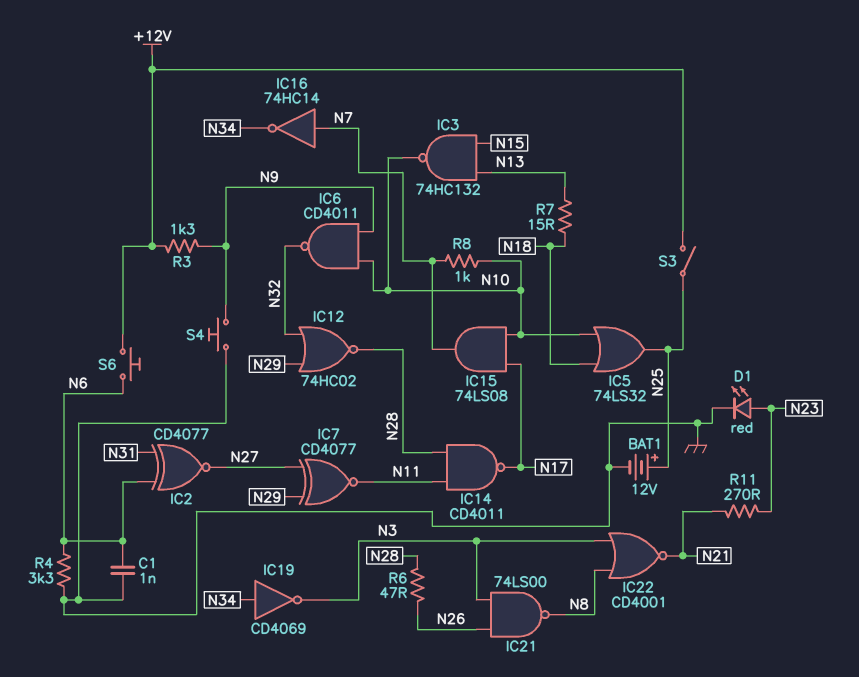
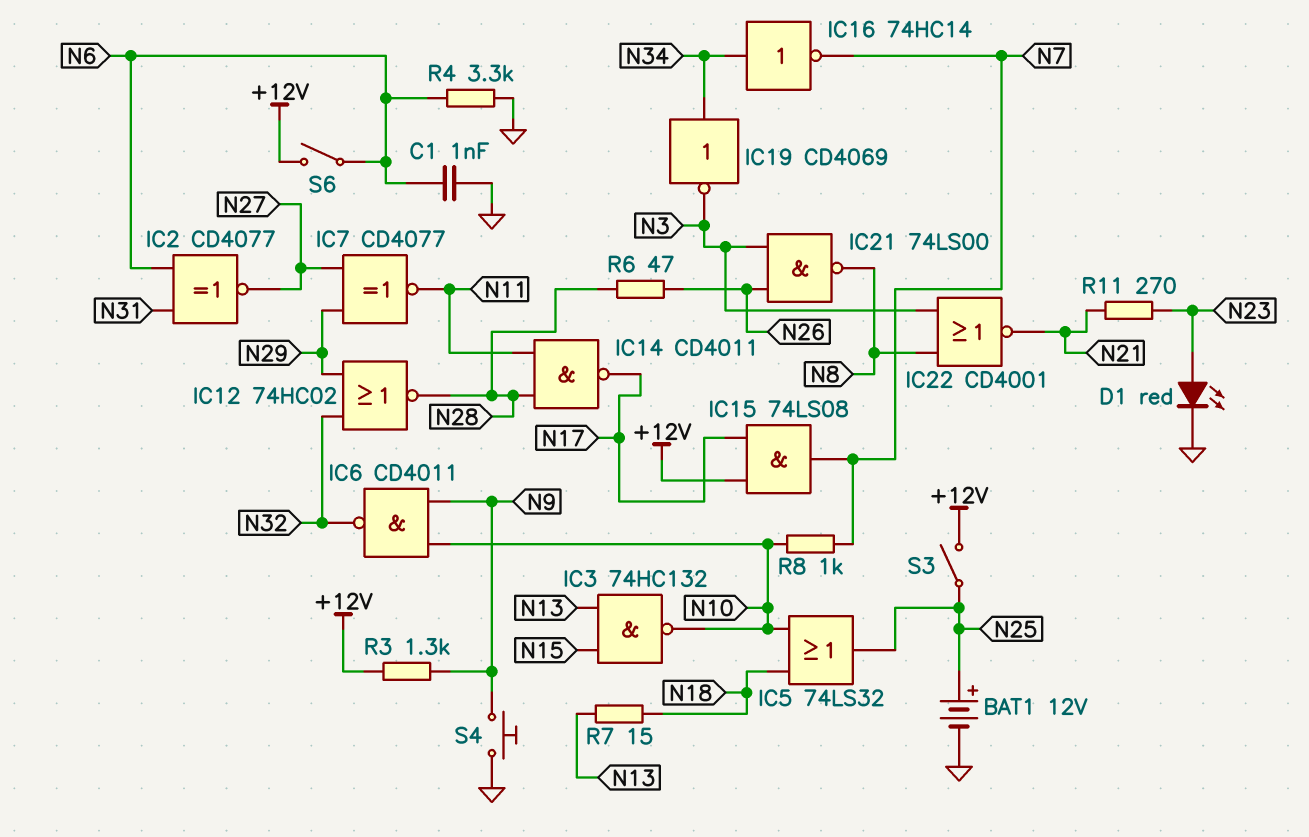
IC15: AND 74LS08 (in N10, in N17, out N7) -> AND 74LS08 (in +12V, in N17, out N7)
IC16: NOT 74HC14 (in N7, out N34) -> NOT 74HC14 (in N34, out N7)
S6: button (+12V, N6) -> switch (+12V, N6)

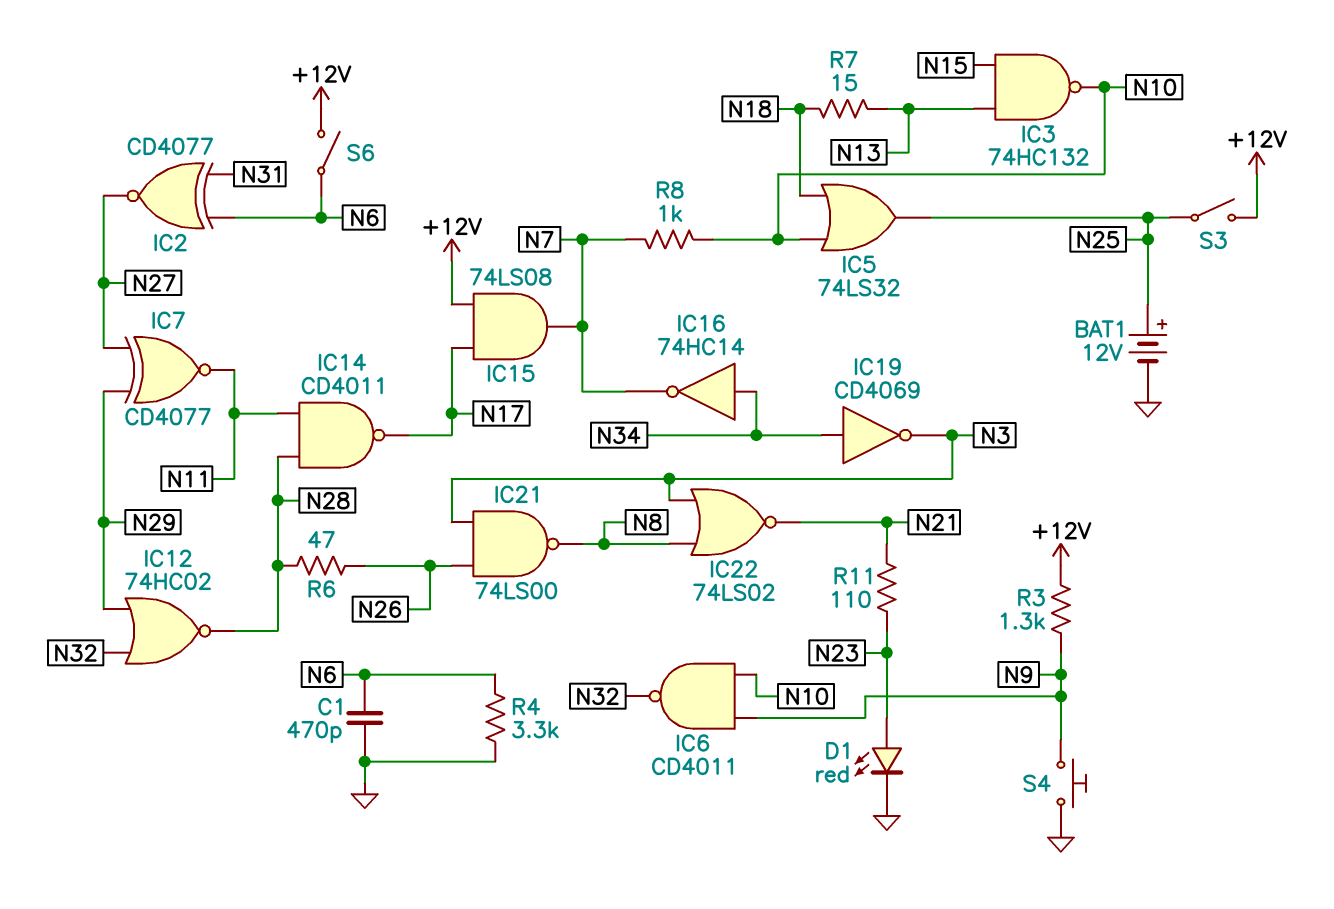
C1: 1nF (GND, N6) -> 470pF (GND, N6)
IC22: NOR CD4001 (in N3, in N8, out N21) -> NOR 74LS02 (in N3, in N8, out N21)
R11: 270 (N21, N23) -> 110 (N21, N23)

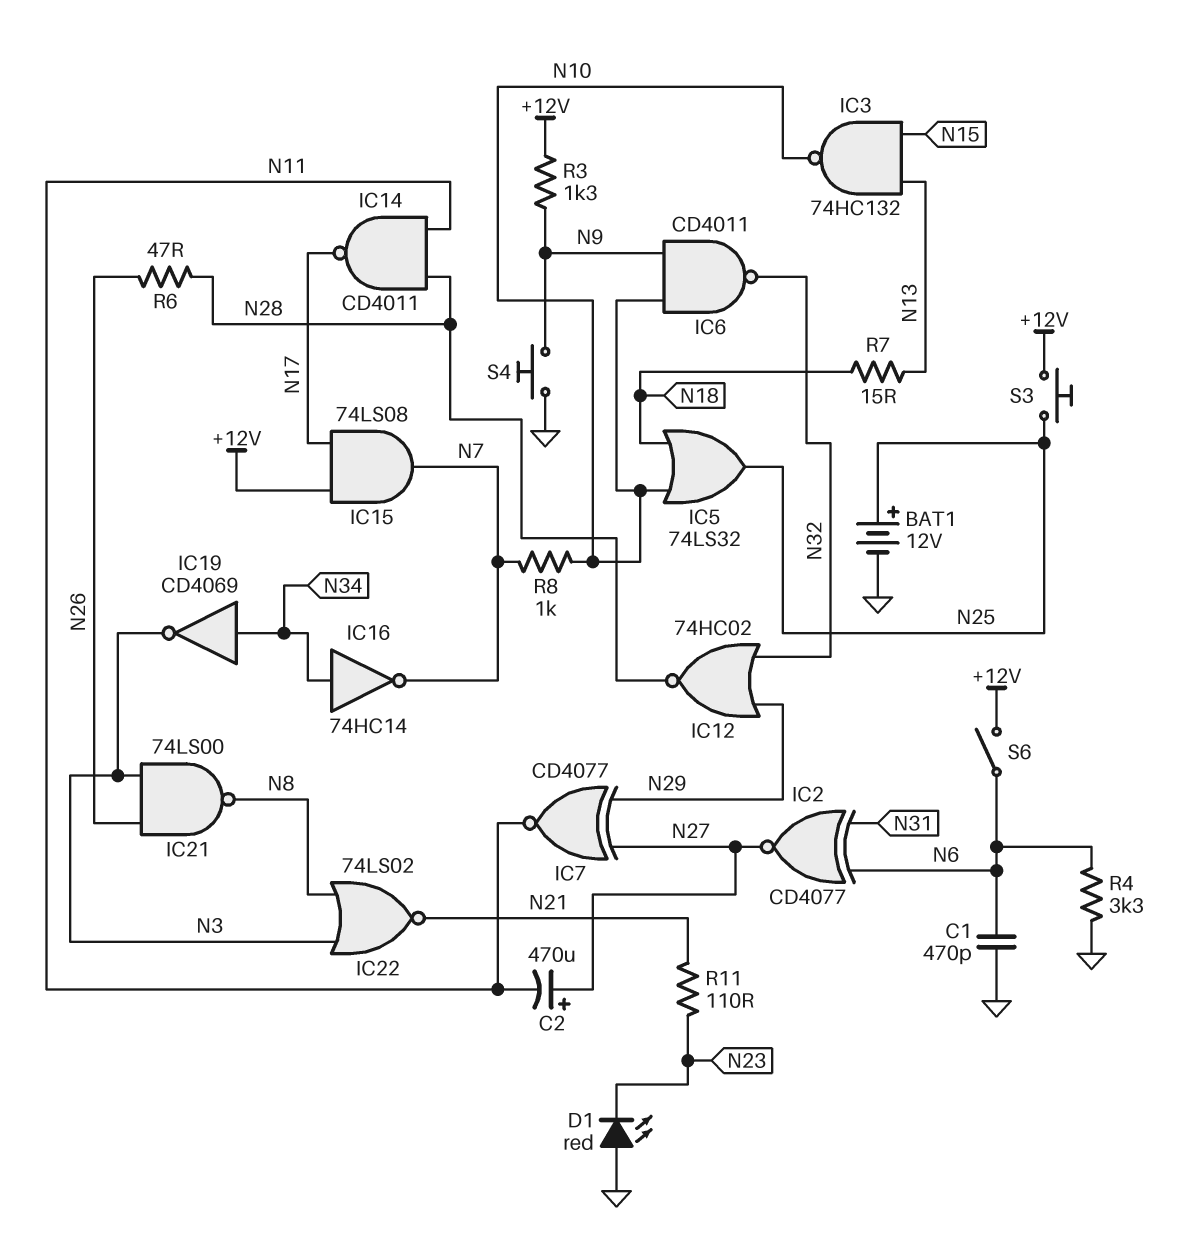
C2: none -> 470uF (plus N27, minus N11)
D1: LED red (A N23, K GND) -> LED red (A GND, K N23)
S3: switch (+12V, N25) -> button (+12V, N25)

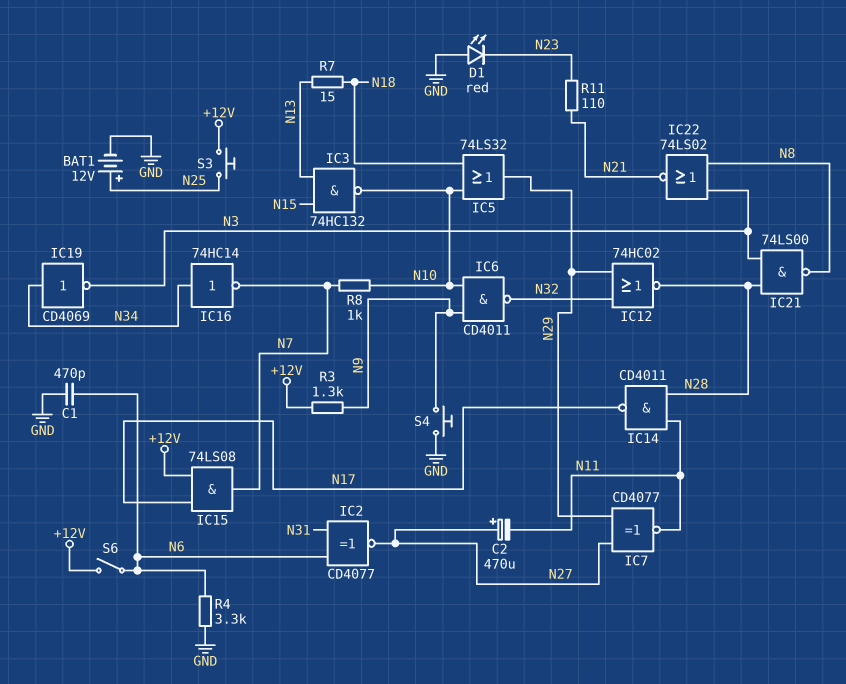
IC5: OR 74LS32 (in N10, in N18, out N25) -> OR 74LS32 (in N10, in N18, out N29)
IC21: NAND 74LS00 (in N3, in N26, out N8) -> NAND 74LS00 (in N3, in N28, out N8)
R6: 47 (N26, N28) -> none

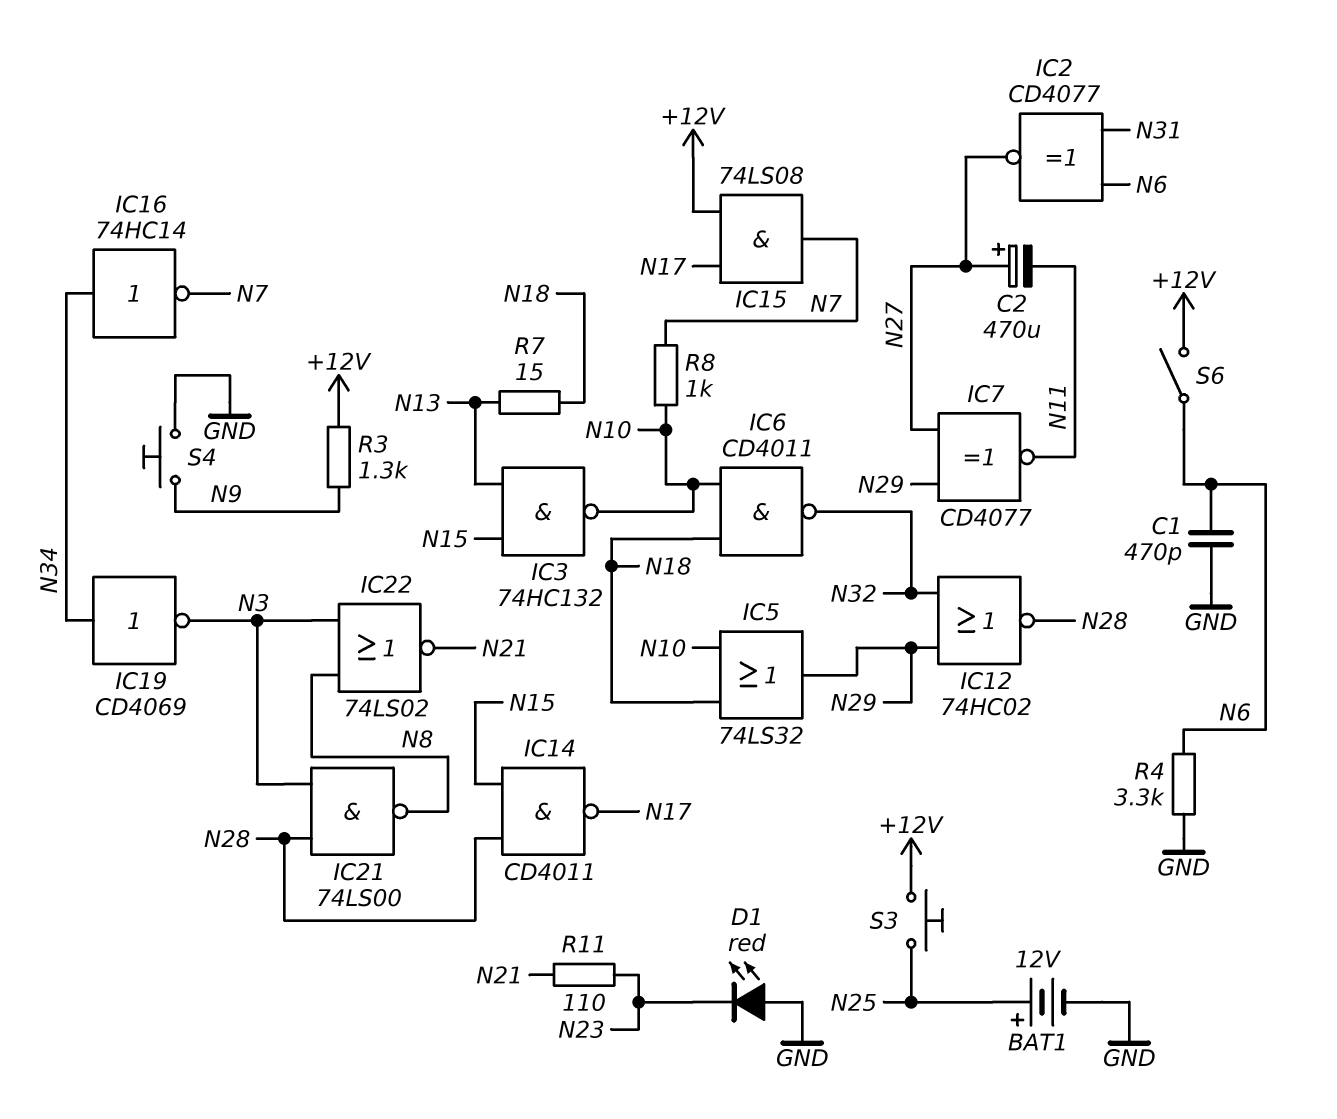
IC6: NAND CD4011 (in N9, in N10, out N32) -> NAND CD4011 (in N10, in N18, out N32)
IC14: NAND CD4011 (in N11, in N28, out N17) -> NAND CD4011 (in N15, in N28, out N17)

